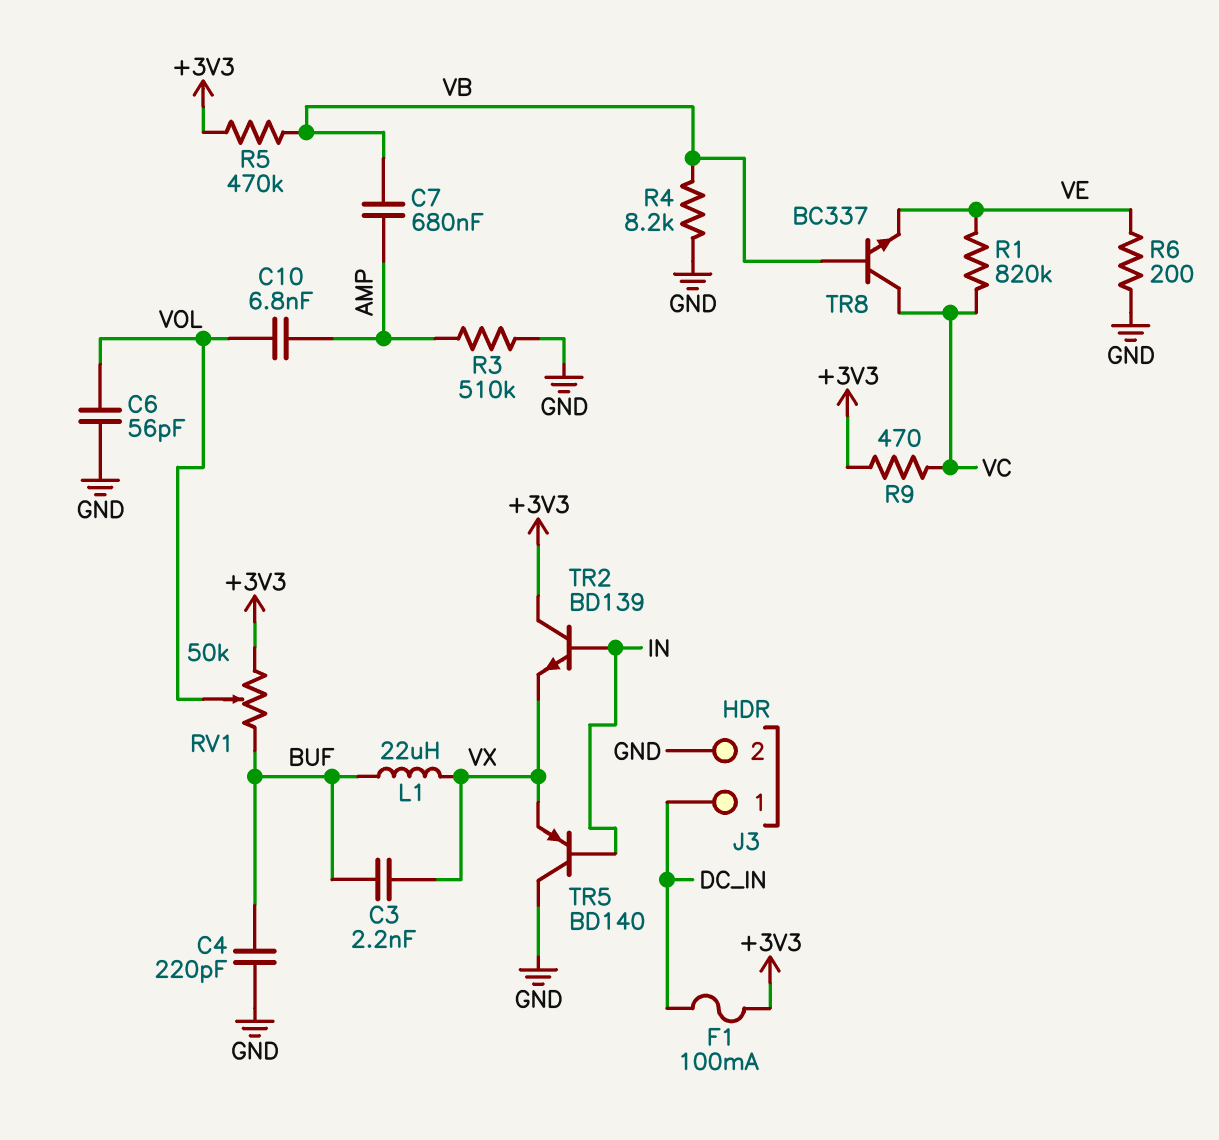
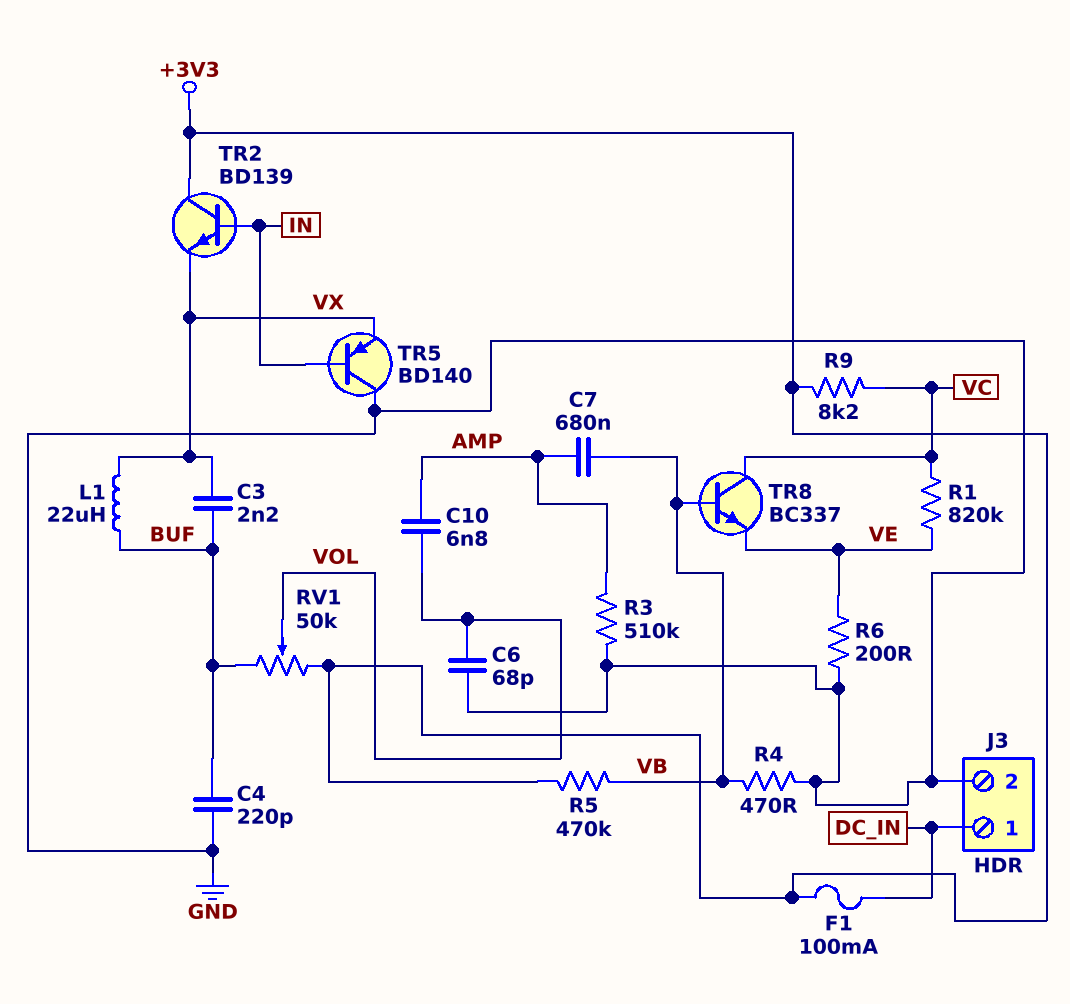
C6: 56pF (GND, VOL) -> 68pF (GND, VOL)
R4: 8.2k (GND, VB) -> 470 (GND, VB)
R9: 470 (+3V3, VC) -> 8.2k (+3V3, VC)

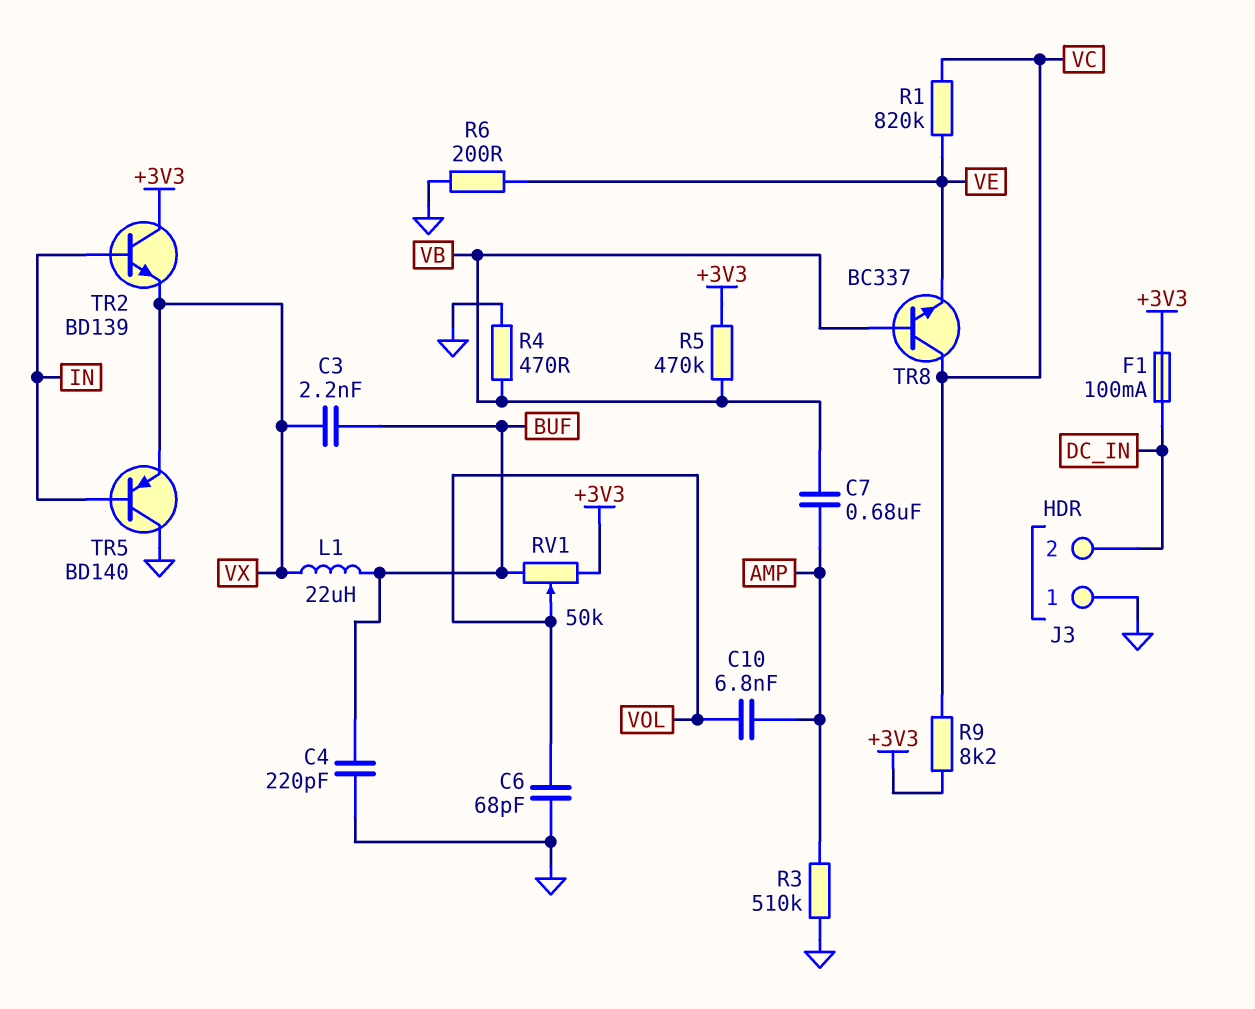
J3 pin 1: DC_IN -> GND
J3 pin 2: GND -> DC_IN

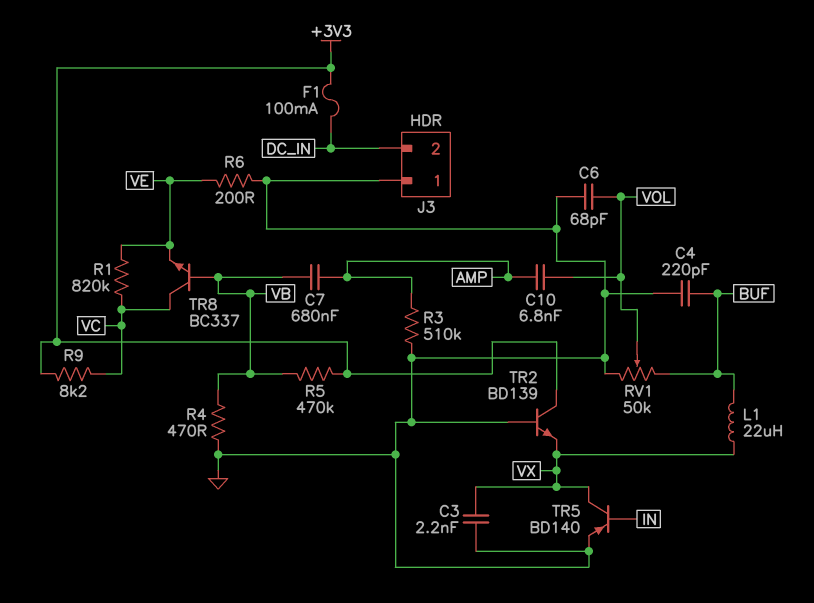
C3: 2.2nF (BUF, VX) -> 2.2nF (GND, VX)
RV1: 50k (+3V3, BUF, wiper VOL) -> 50k (BUF, GND, wiper VOL)
TR2: NPN BD139 (B IN, C +3V3, E VX) -> NPN BD139 (B GND, C +3V3, E VX)
TR5: PNP BD140 (B IN, C GND, E VX) -> PNP BD140 (B IN, C VX, E GND)

